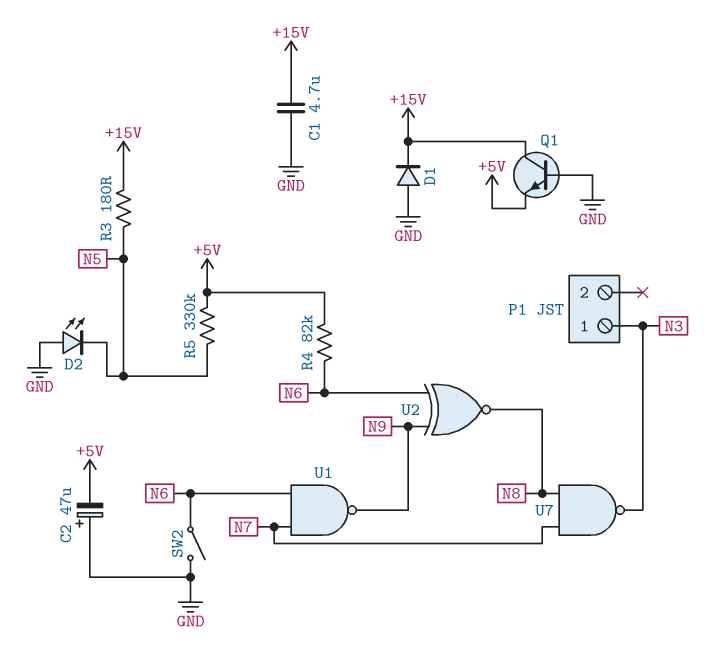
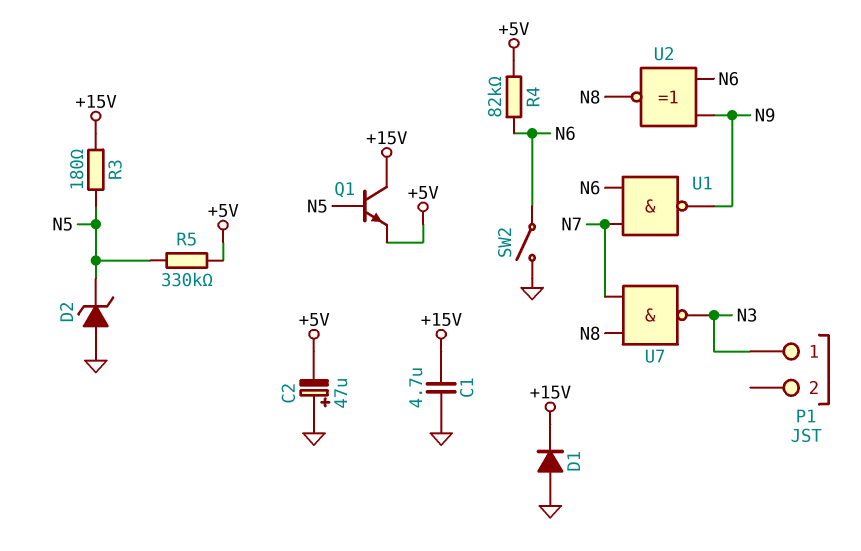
D2: LED (A GND, K N5) -> zener (A GND, K N5)
Q1: NPN (B GND, C +15V, E +5V) -> NPN (B N5, C +15V, E +5V)

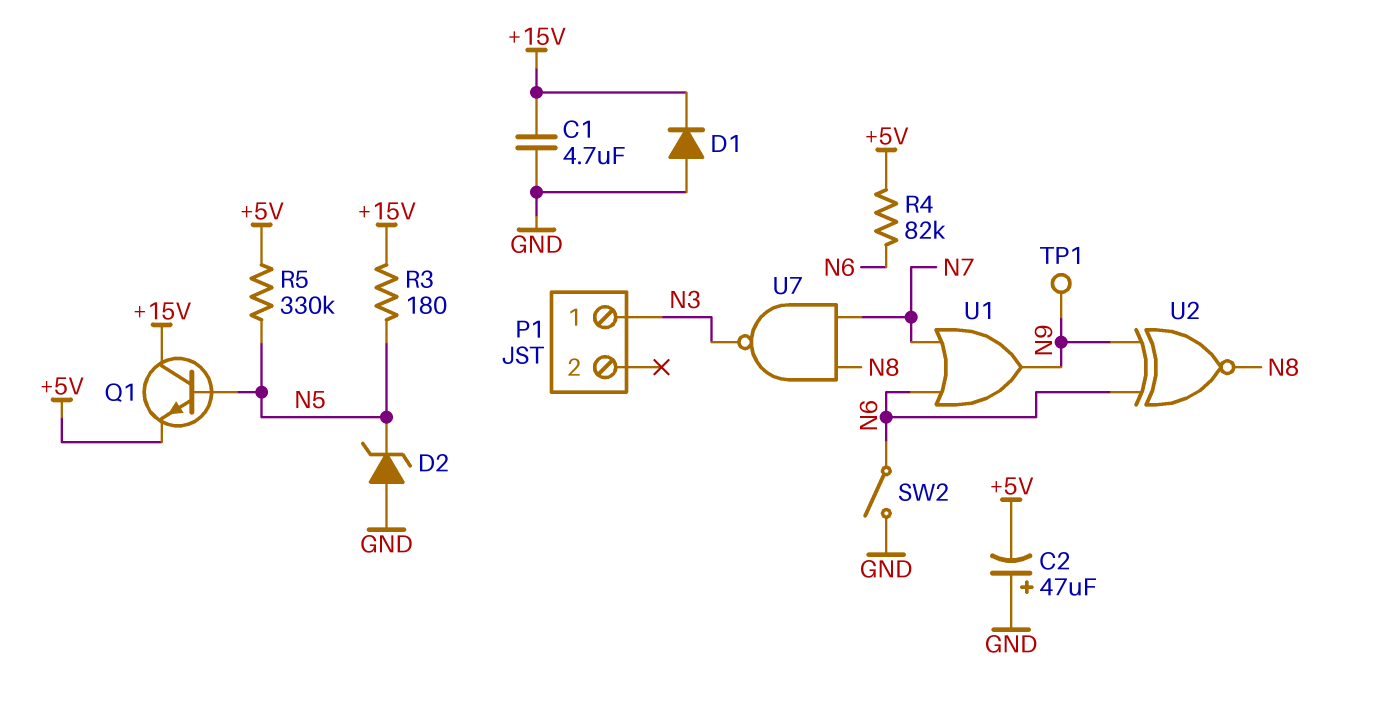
TP1: none -> test point (N9)
U1: NAND (in N6, in N7, out N9) -> OR (in N6, in N7, out N9)

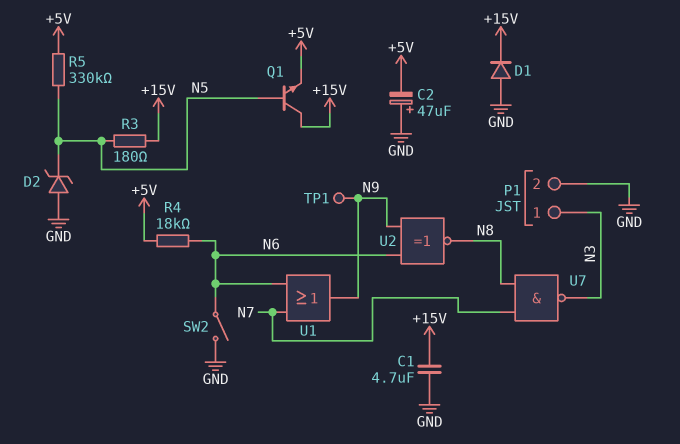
P1 pin 2: none -> GND
R4: 82k (+5V, N6) -> 18k (+5V, N6)

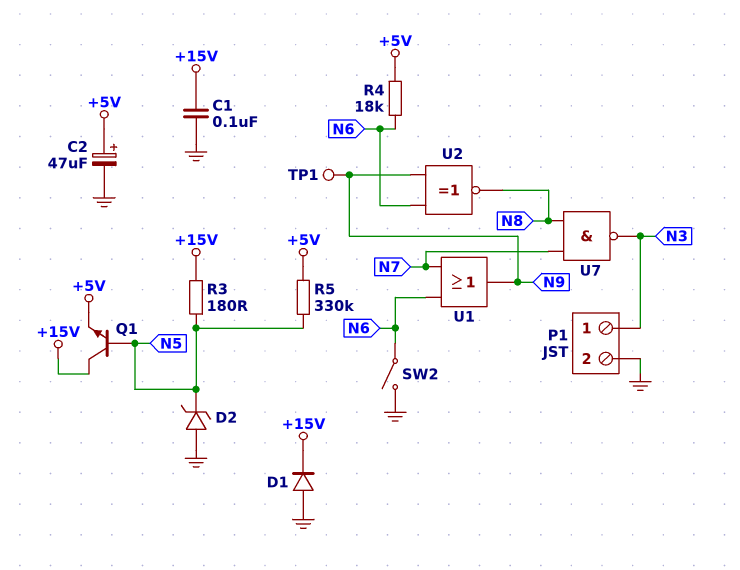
C1: 4.7uF (+15V, GND) -> 100nF (+15V, GND)
C2: 47uF (plus GND, minus +5V) -> 47uF (plus +5V, minus GND)

